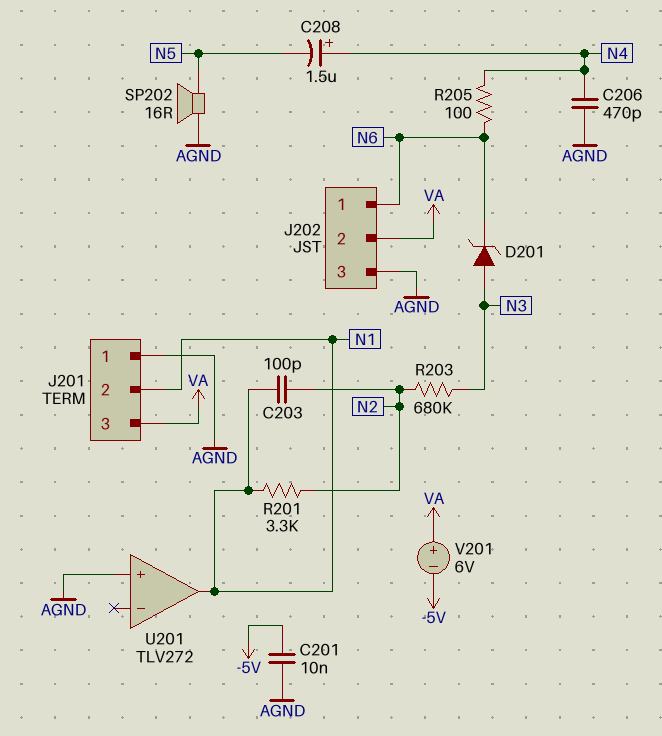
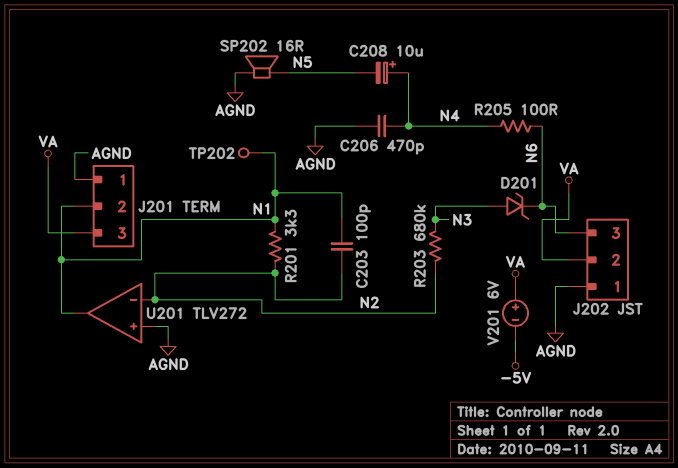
C201: 10nF (-5V, AGND) -> none
C208: 1.5uF (plus N4, minus N5) -> 10uF (plus N4, minus N5)
J202 pin 1: N6 -> AGND
J202 pin 3: AGND -> N6
TP202: none -> test point (N1)
U201 pin in-: none -> N2

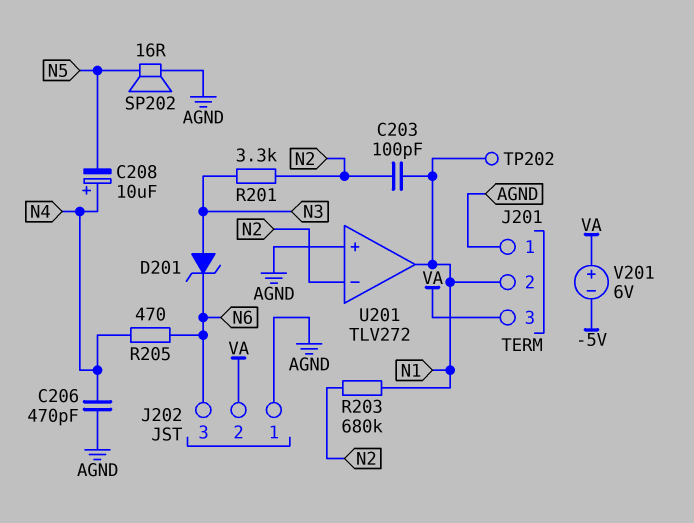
R201: 3.3k (N1, N2) -> 3.3k (N2, N3)
R203: 680k (N2, N3) -> 680k (N1, N2)
R205: 100 (N4, N6) -> 470 (N4, N6)

